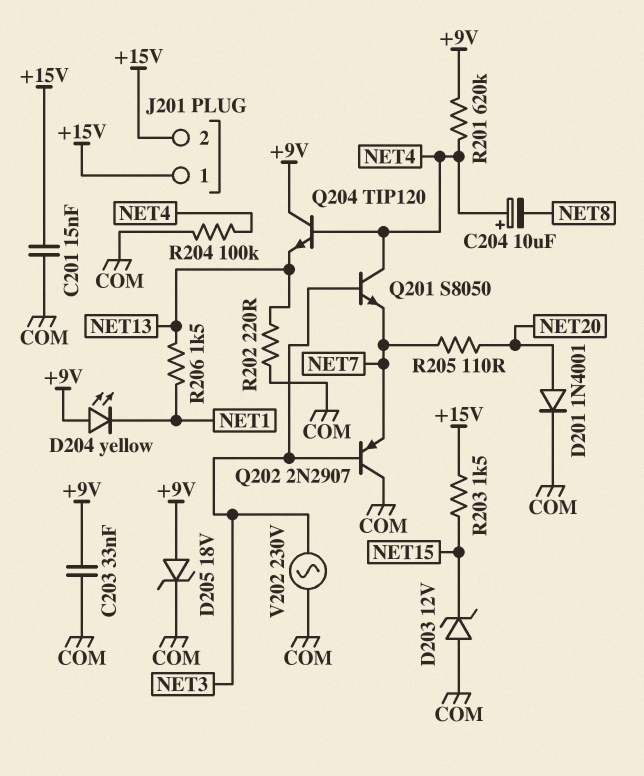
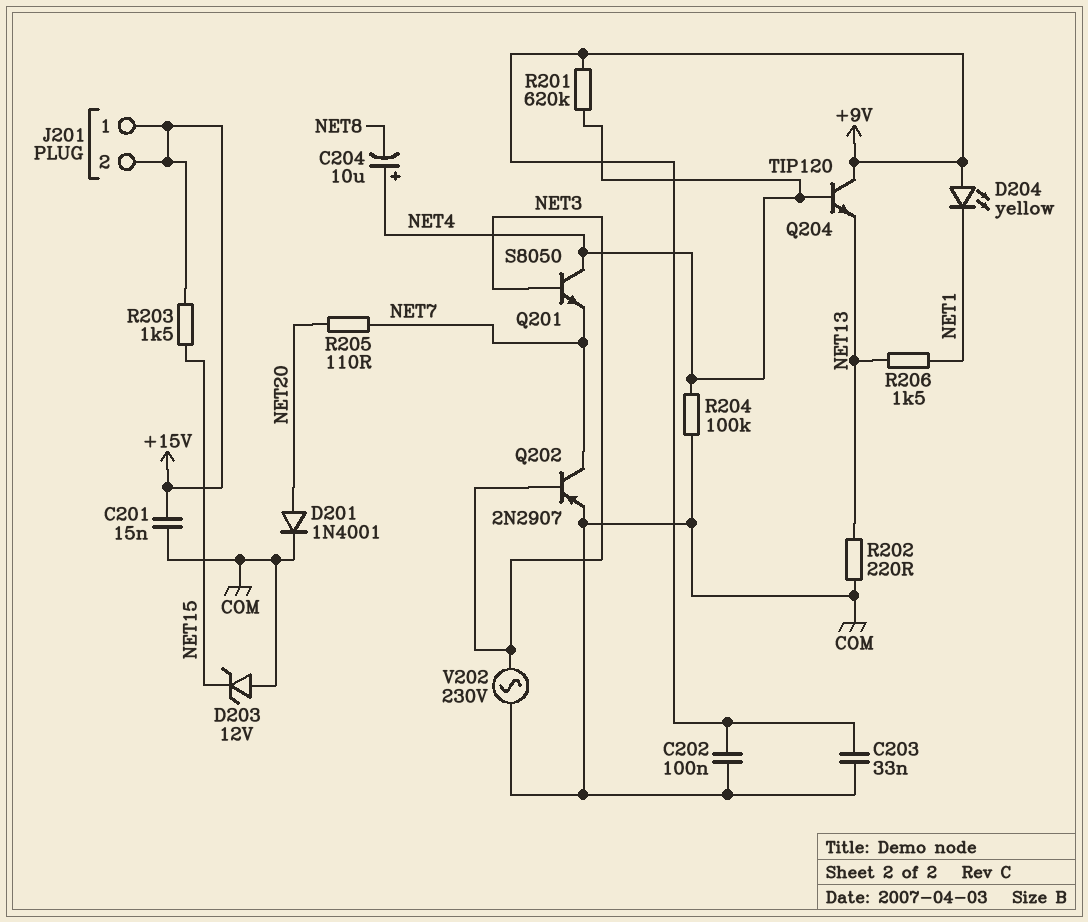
C202: none -> 100nF (+9V, COM)
D205: zener 18V (A +9V, K COM) -> none
Q202: PNP 2N2907 (B NET3, C COM, E NET7) -> PNP 2N2907 (B NET3, C NET7, E COM)

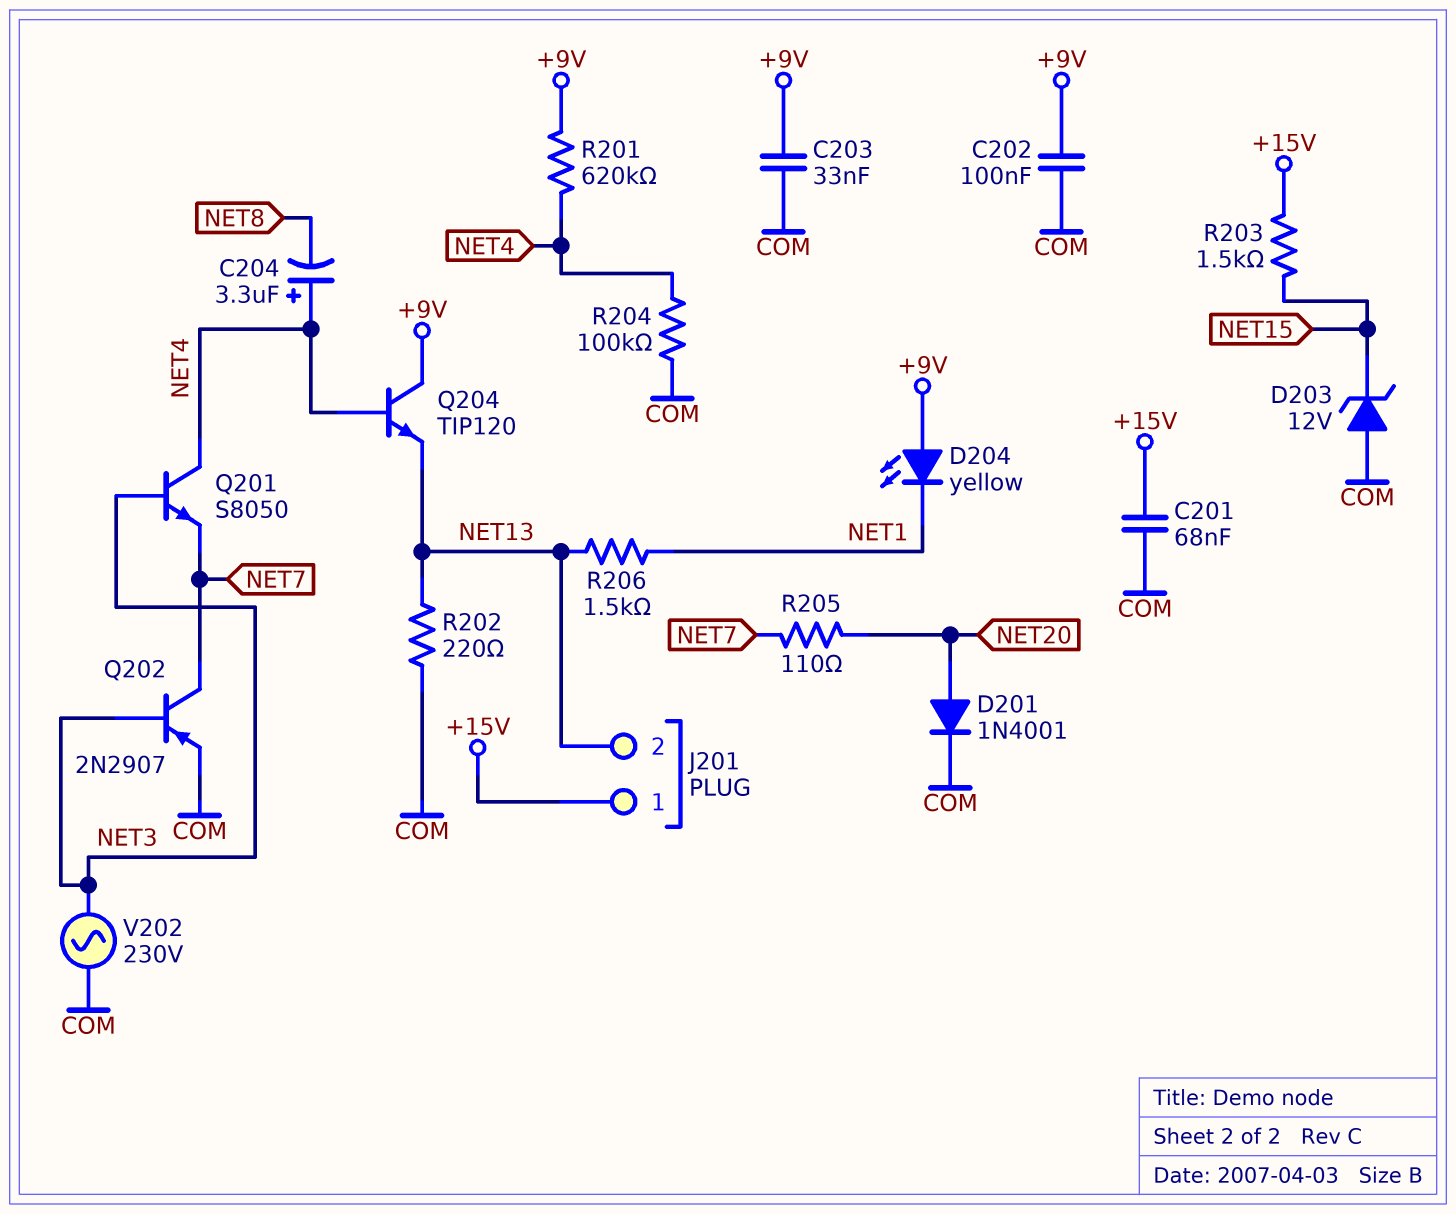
C201: 15nF (+15V, COM) -> 68nF (+15V, COM)
C204: 10uF (plus NET4, minus NET8) -> 3.3uF (plus NET4, minus NET8)
J201 pin 2: +15V -> NET13

